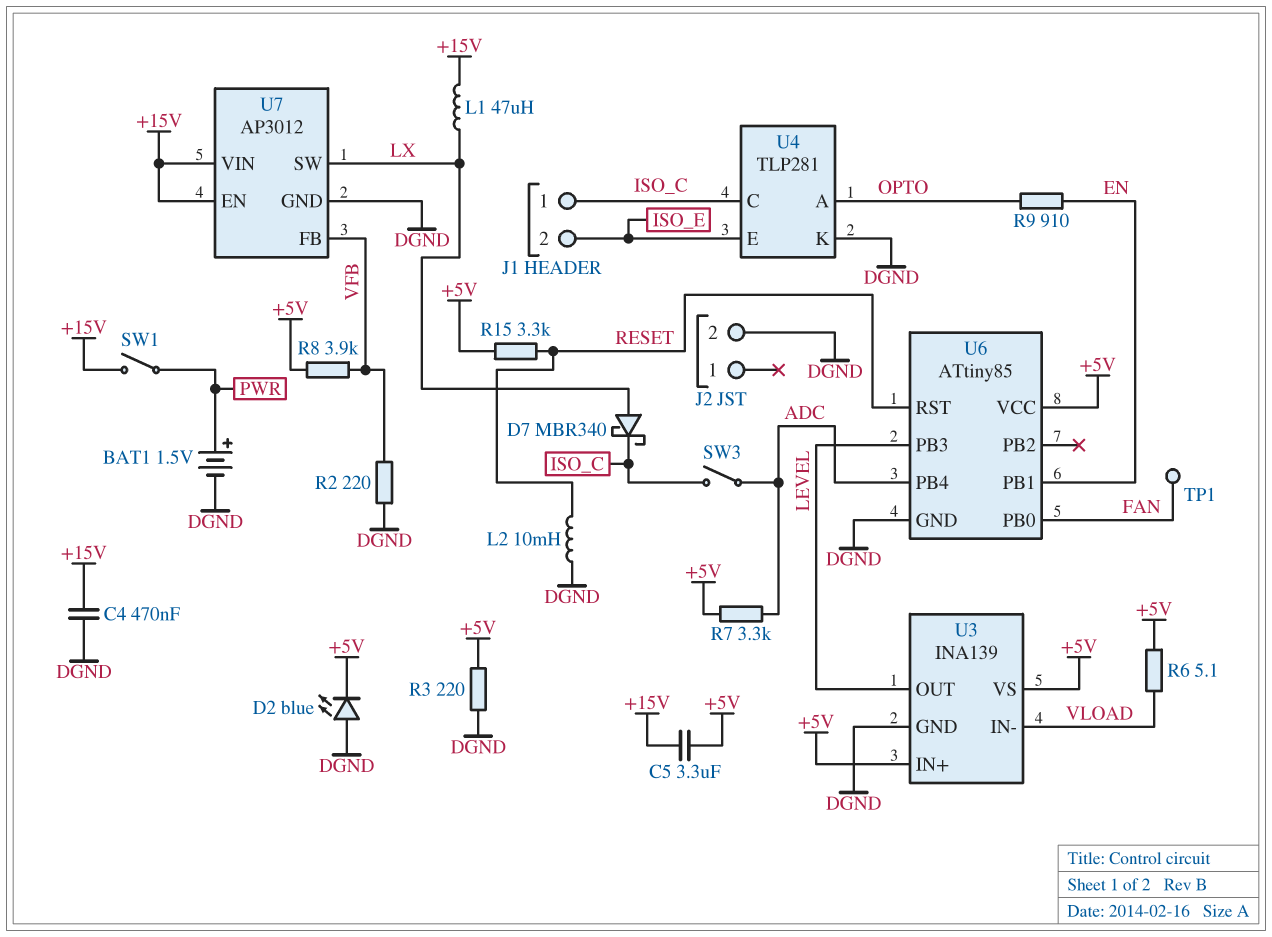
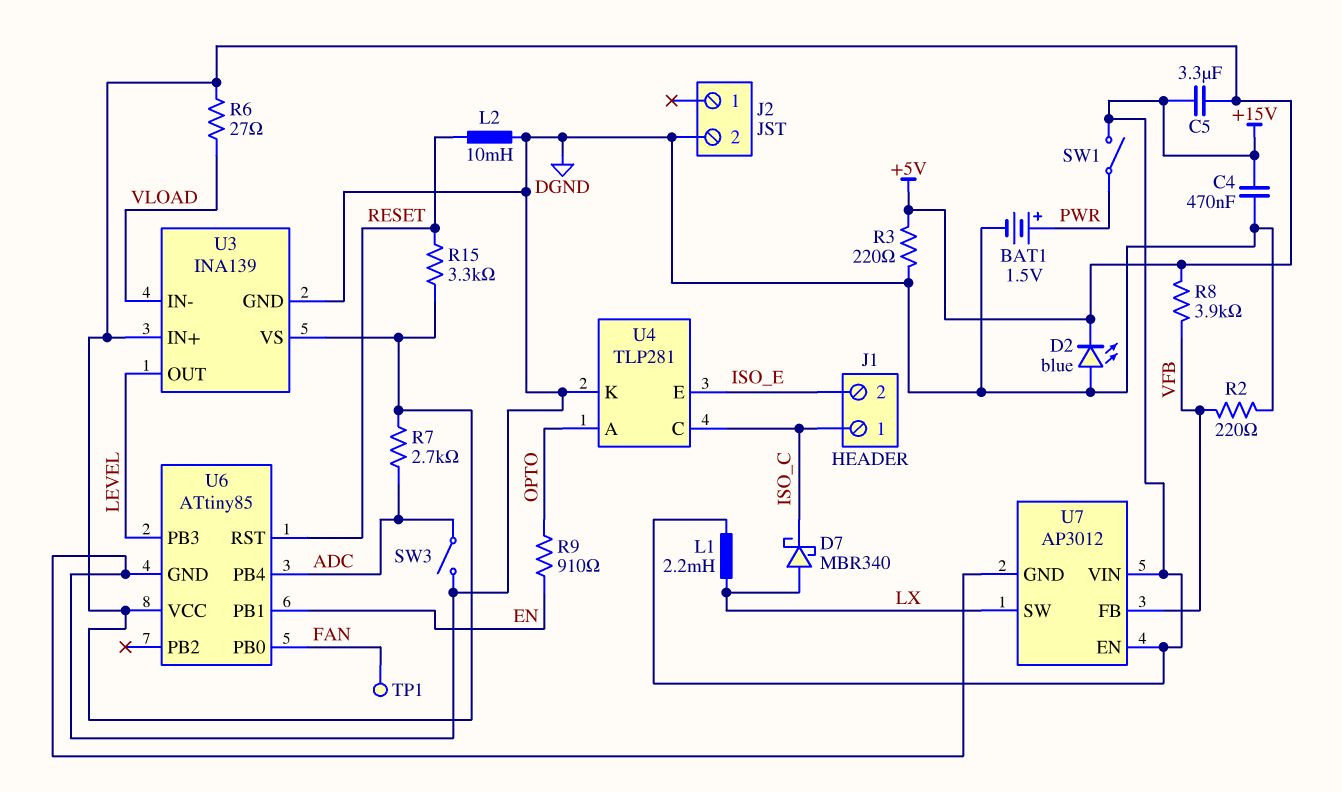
L1: 47uH (+15V, LX) -> 2.2mH (+15V, LX)
R6: 5.1 (+5V, VLOAD) -> 27 (+5V, VLOAD)
R7: 3.3k (+5V, ADC) -> 2.7k (+5V, ADC)
SW3: switch (ADC, ISO_C) -> switch (ADC, DGND)

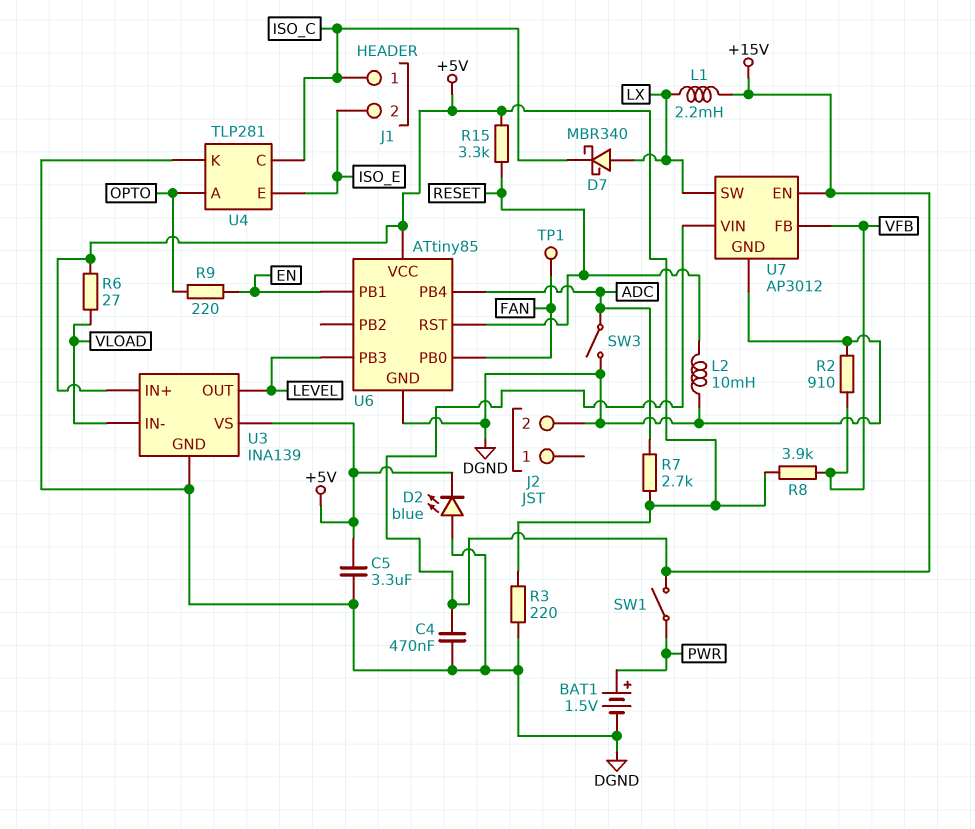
C5: 3.3uF (+5V, +15V) -> 3.3uF (+5V, DGND)
R2: 220 (DGND, VFB) -> 910 (DGND, VFB)
R9: 910 (EN, OPTO) -> 220 (EN, OPTO)

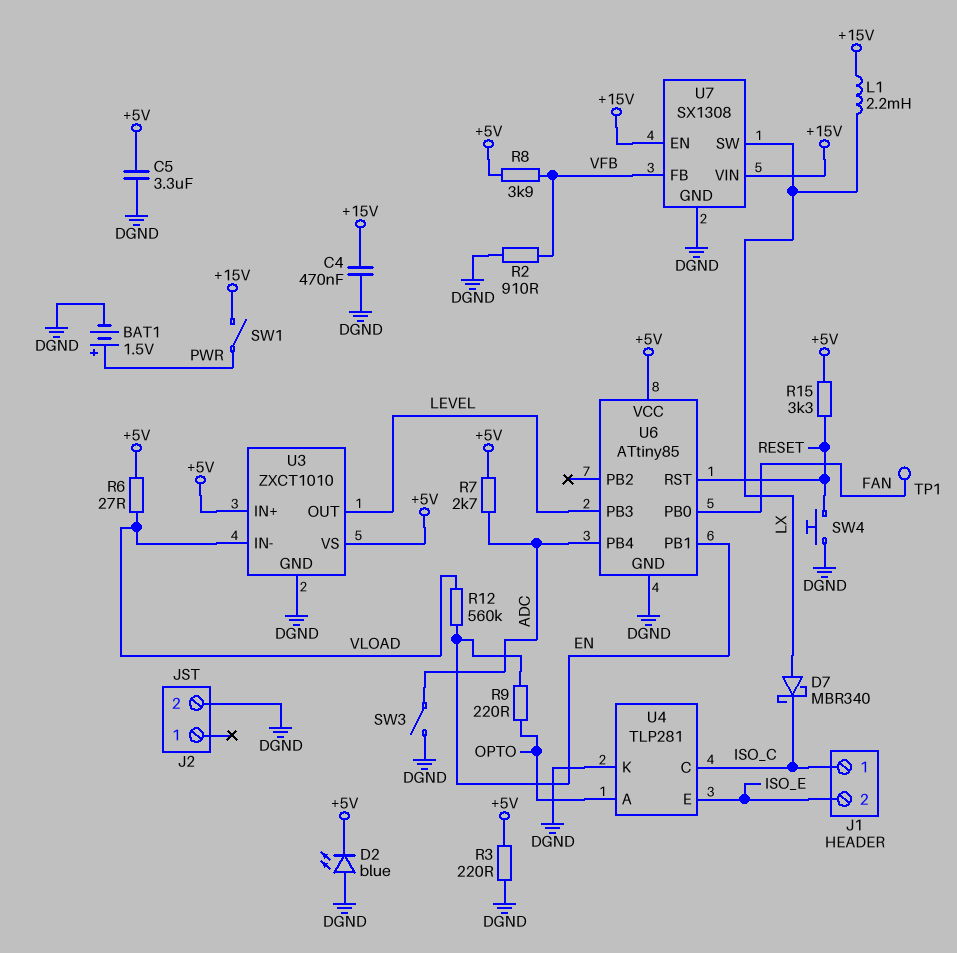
L2: 10mH (DGND, RESET) -> none
R12: none -> 560k (EN, VLOAD)
SW4: none -> button (DGND, RESET)
U3: INA139 -> ZXCT1010
U7: AP3012 -> SX1308

